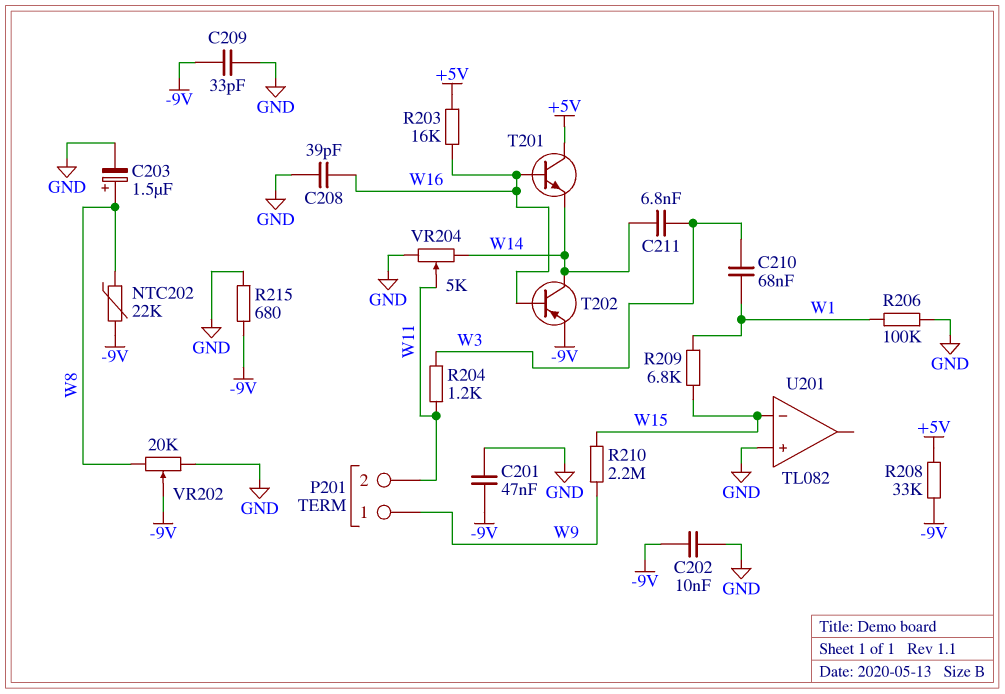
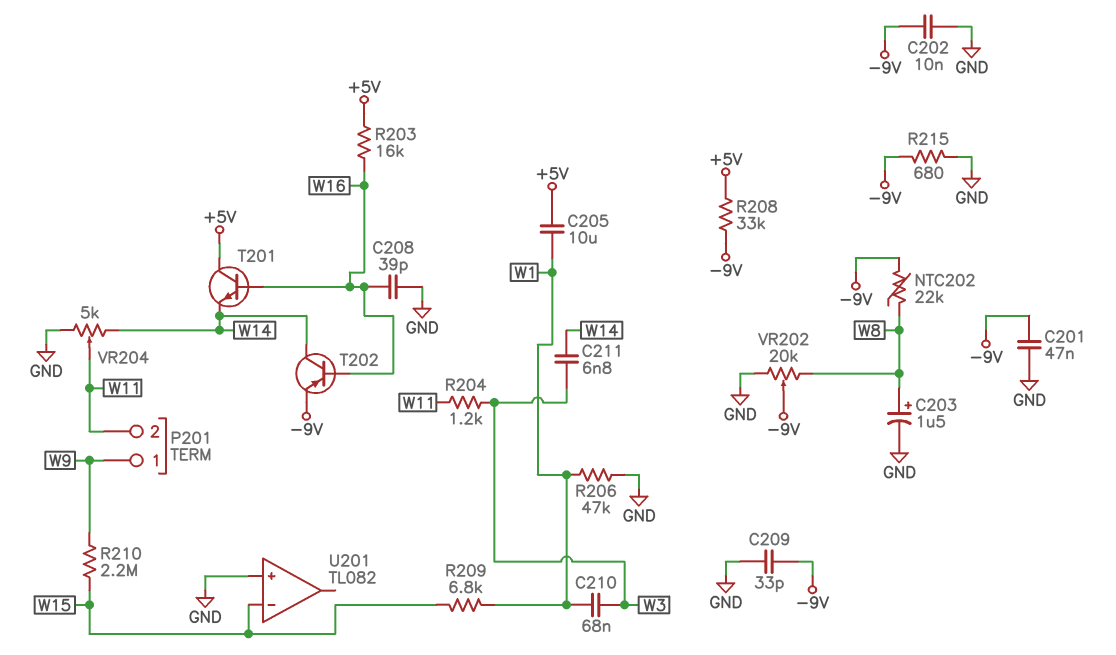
C205: none -> 10uF (+5V, W1)
R206: 100k (GND, W1) -> 47k (GND, W1)

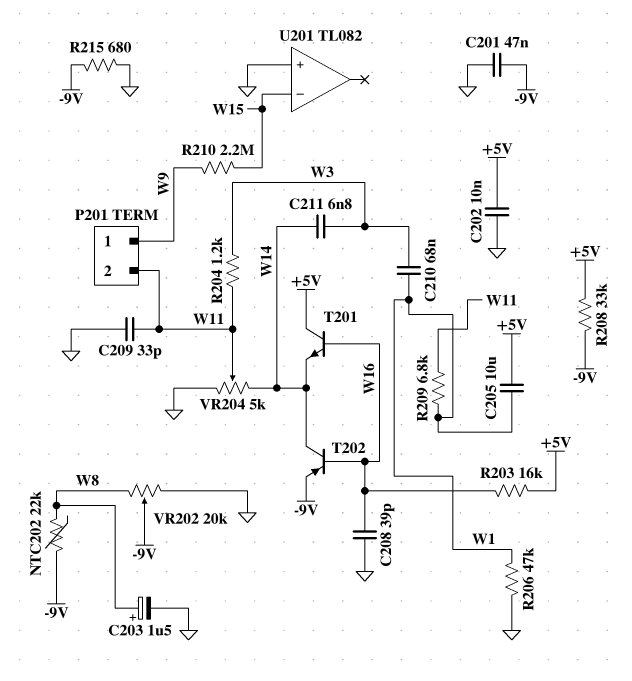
C202: 10nF (-9V, GND) -> 10nF (+5V, GND)
C209: 33pF (-9V, GND) -> 33pF (GND, W11)
R209: 6.8k (W1, W15) -> 6.8k (W1, W11)

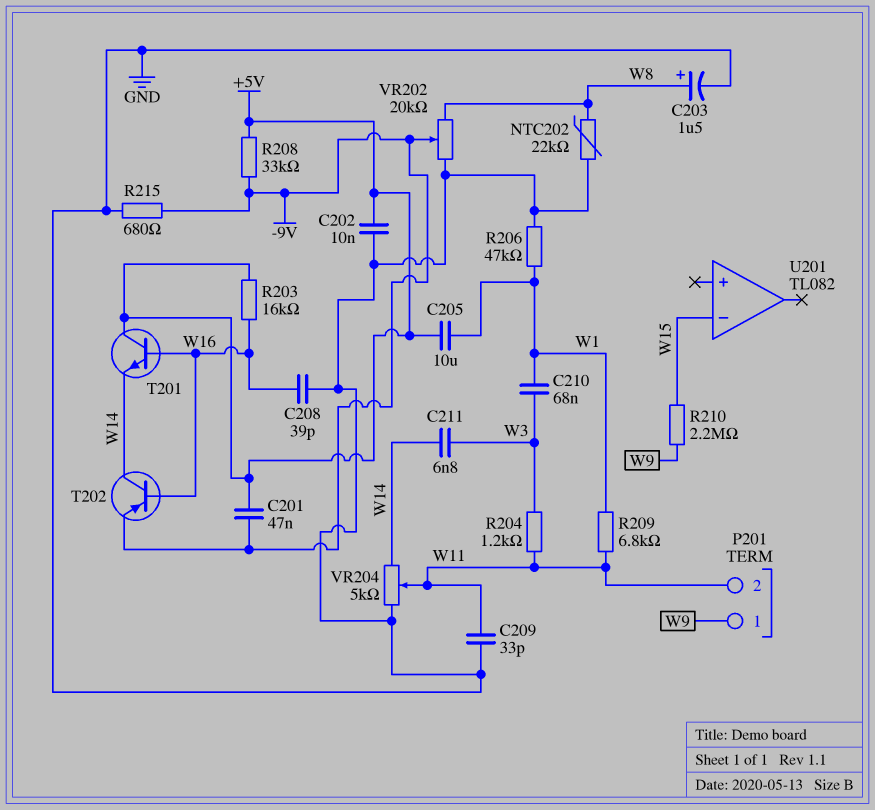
C201: 47nF (-9V, GND) -> 47nF (+5V, -9V)
NTC202: 22k (-9V, W8) -> 22k (GND, W8)
U201 pin in+: GND -> none

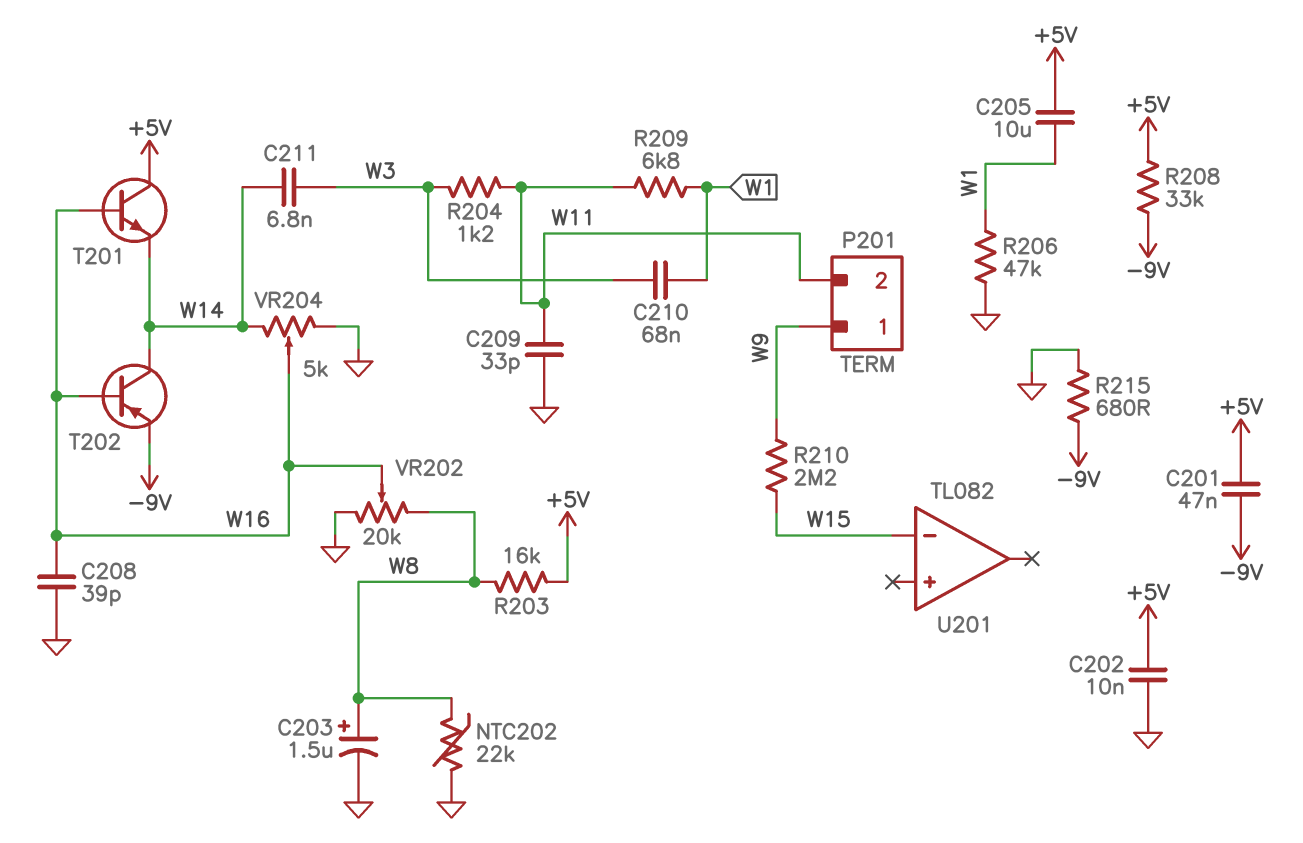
R203: 16k (+5V, W16) -> 16k (+5V, W8)
VR202: 20k (GND, W8, wiper -9V) -> 20k (GND, W8, wiper W16)
VR204: 5k (GND, W14, wiper W11) -> 5k (GND, W14, wiper W16)

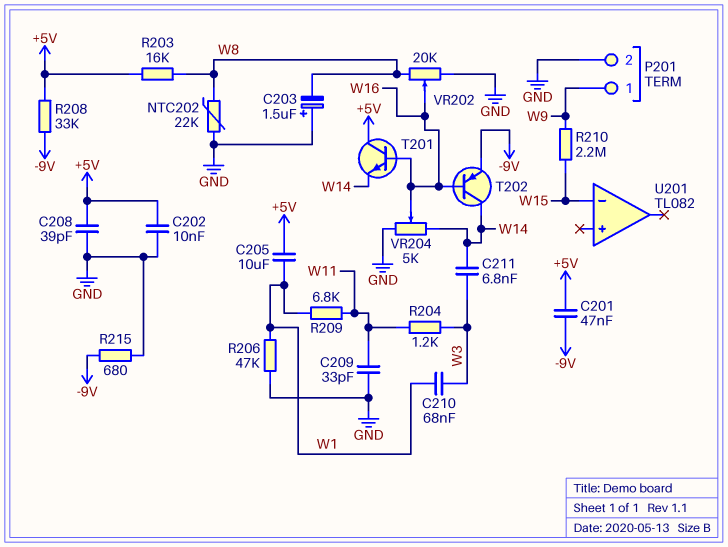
C203: 1.5uF (plus W8, minus GND) -> 1.5uF (plus GND, minus W8)
C208: 39pF (GND, W16) -> 39pF (+5V, GND)
P201 pin 2: W11 -> GND

